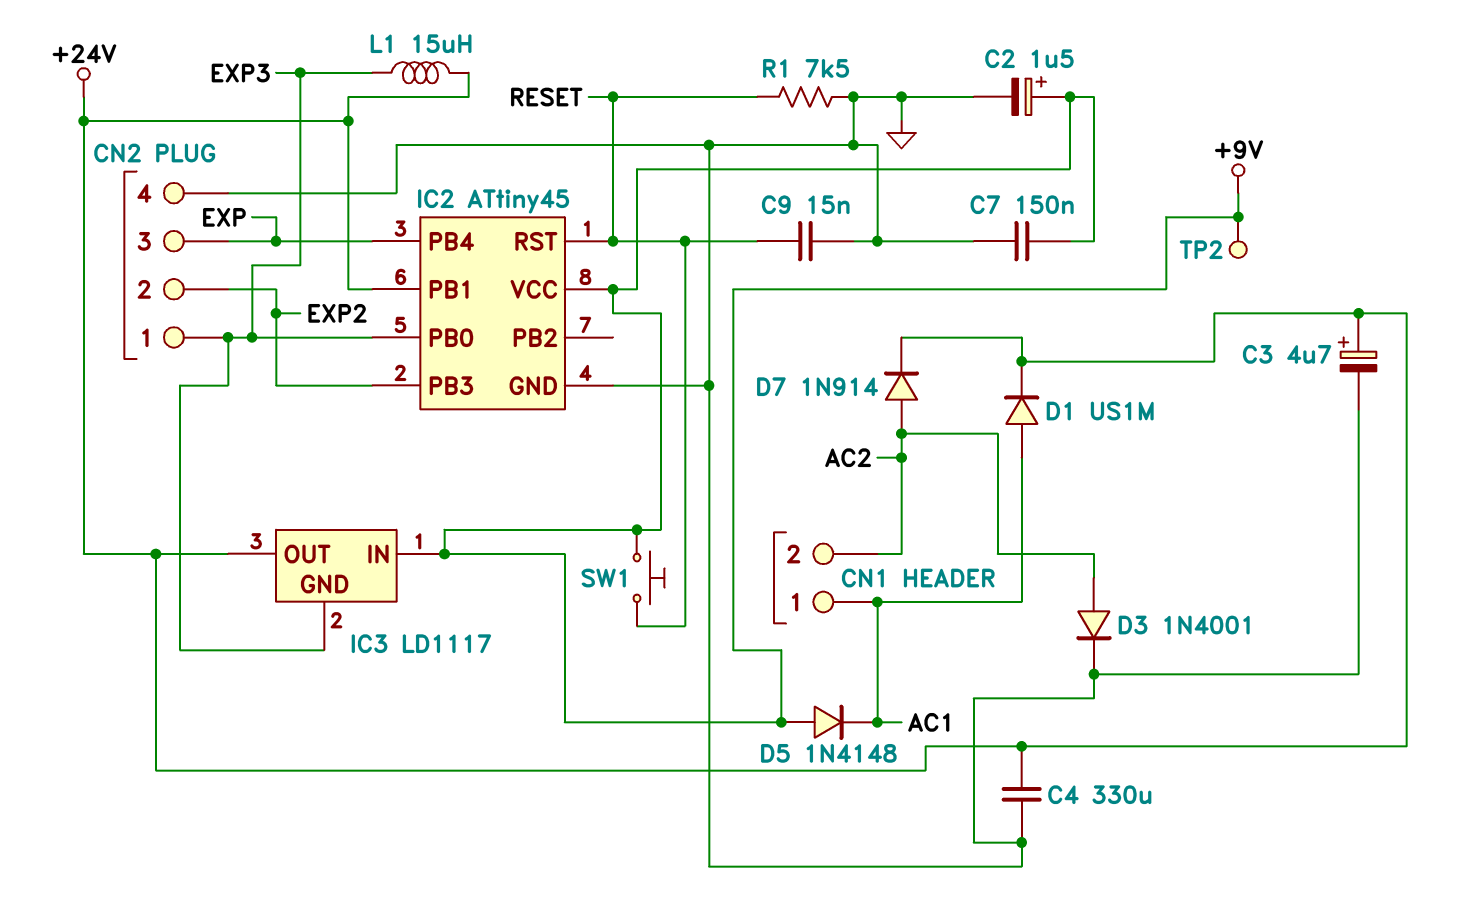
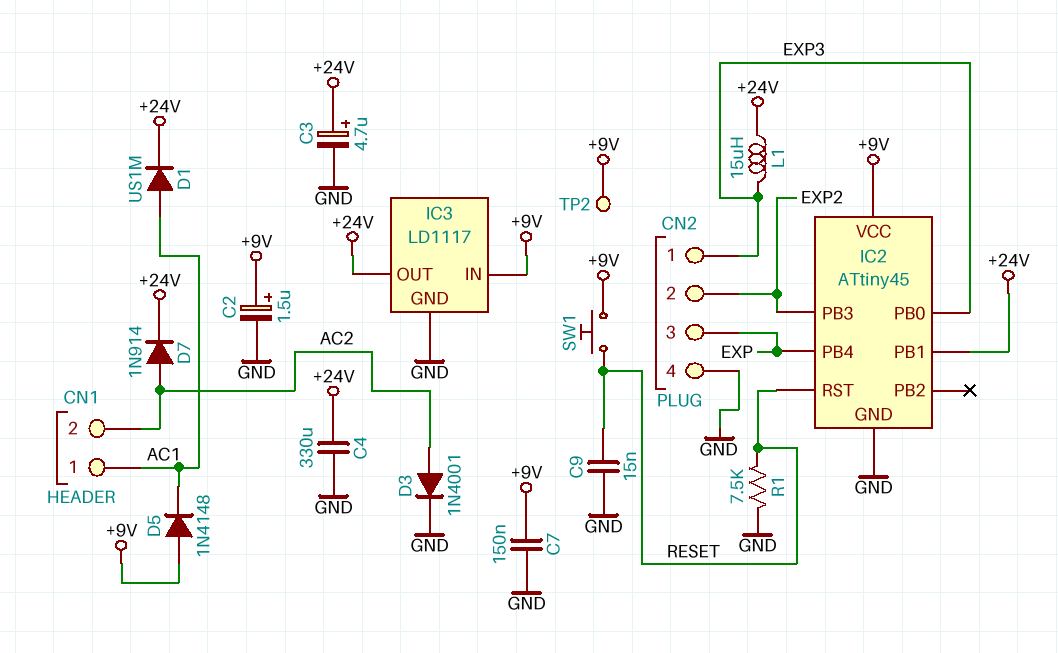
IC3 pin GND: EXP3 -> GND

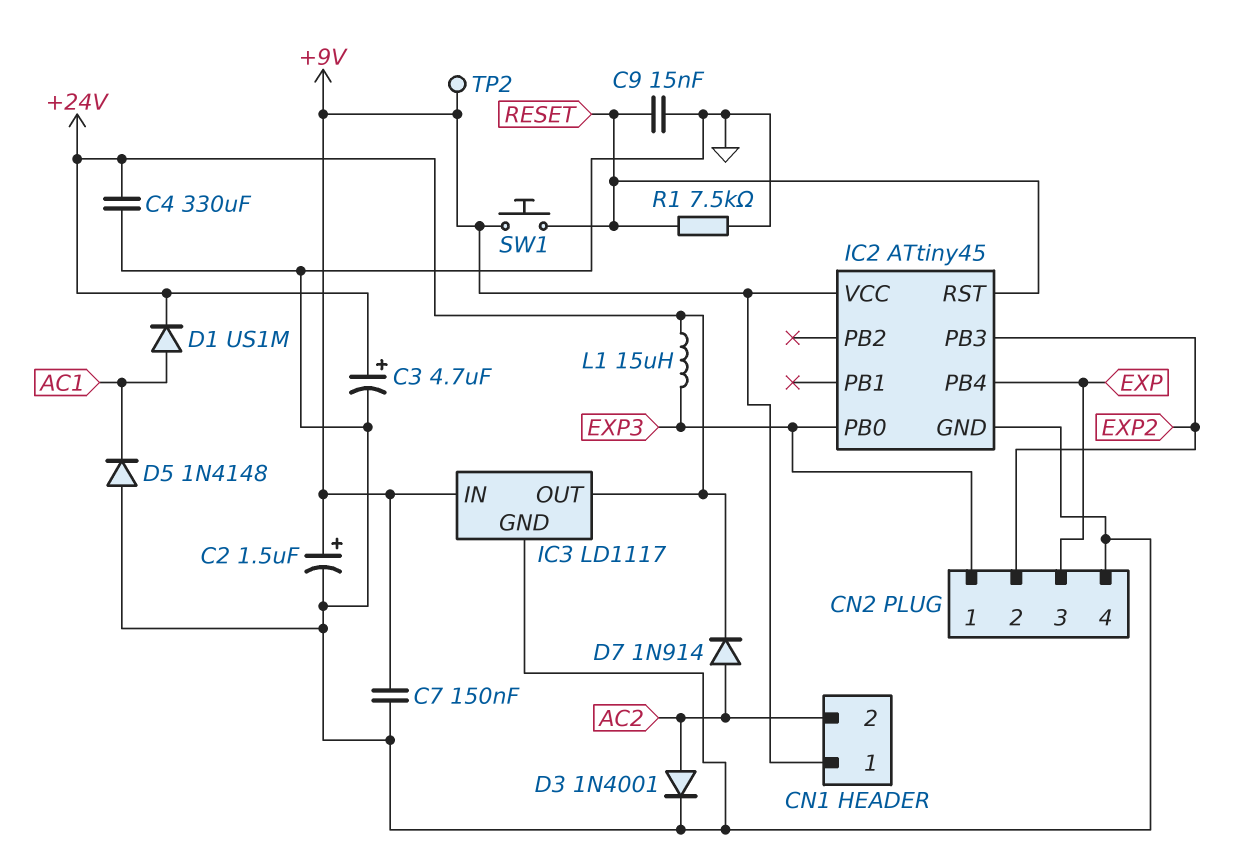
CN1 pin 1: AC1 -> +9V
D5: diode 1N4148 (A +9V, K AC1) -> diode 1N4148 (A GND, K AC1)
IC2 pin PB1: +24V -> none

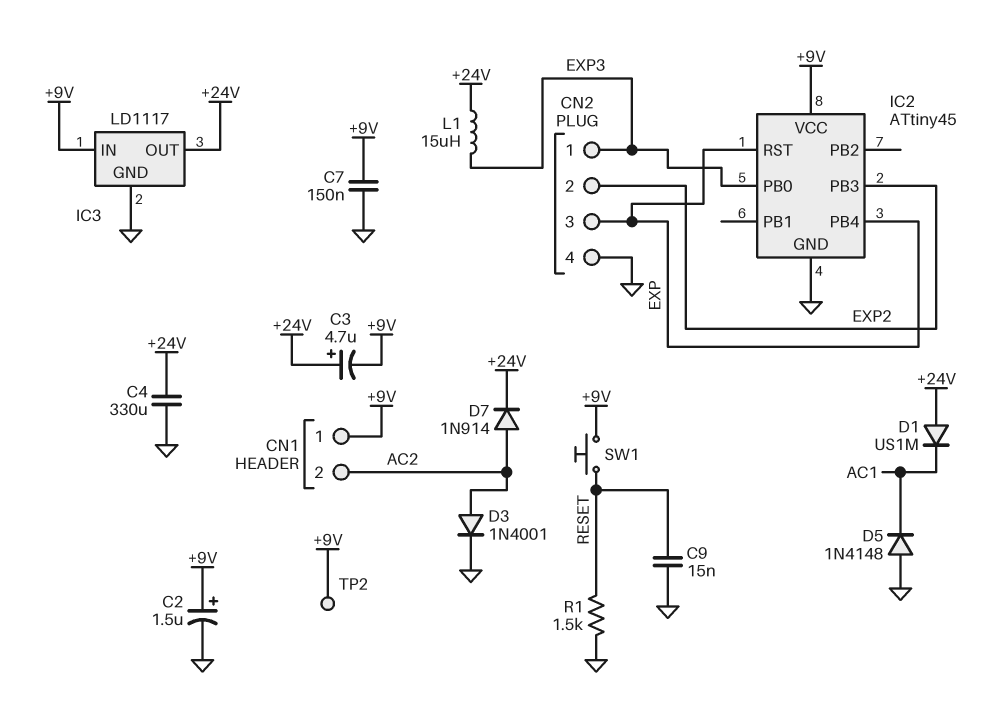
C3: 4.7uF (plus +24V, minus GND) -> 4.7uF (plus +24V, minus +9V)
D1: diode US1M (A AC1, K +24V) -> diode US1M (A +24V, K AC1)
IC2 pin RST: RESET -> EXP
R1: 7.5k (GND, RESET) -> 1.5k (GND, RESET)

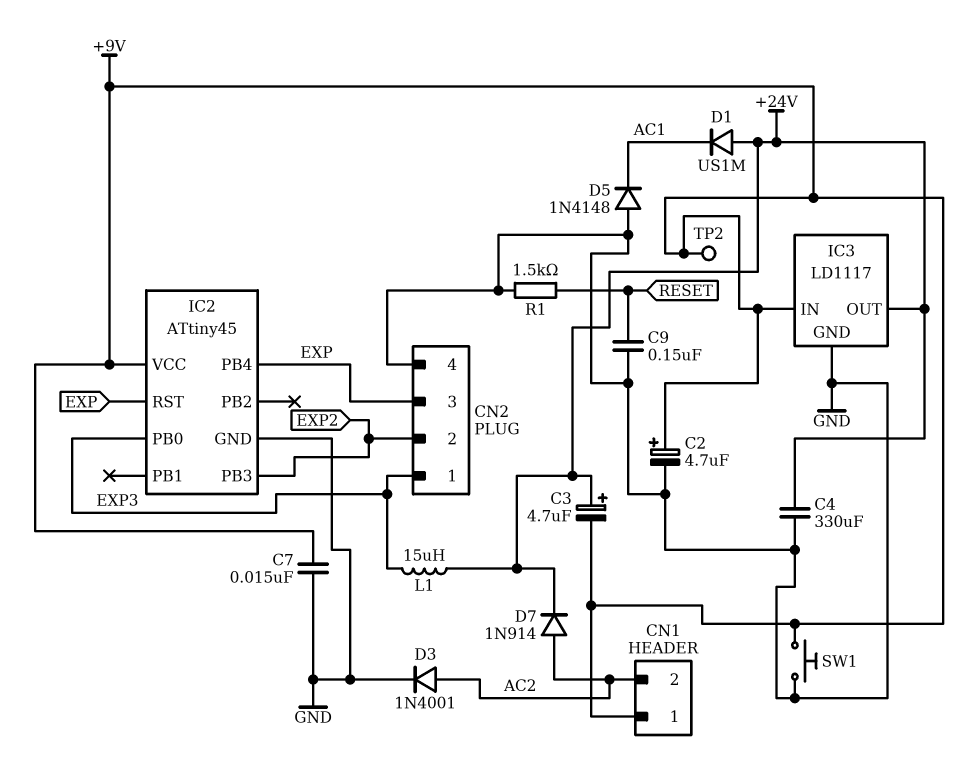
C2: 1.5uF (plus +9V, minus GND) -> 4.7uF (plus +9V, minus GND)
C7: 150nF (+9V, GND) -> 15nF (+9V, GND)
C9: 15nF (GND, RESET) -> 150nF (GND, RESET)
SW1: button (+9V, RESET) -> button (+9V, GND)

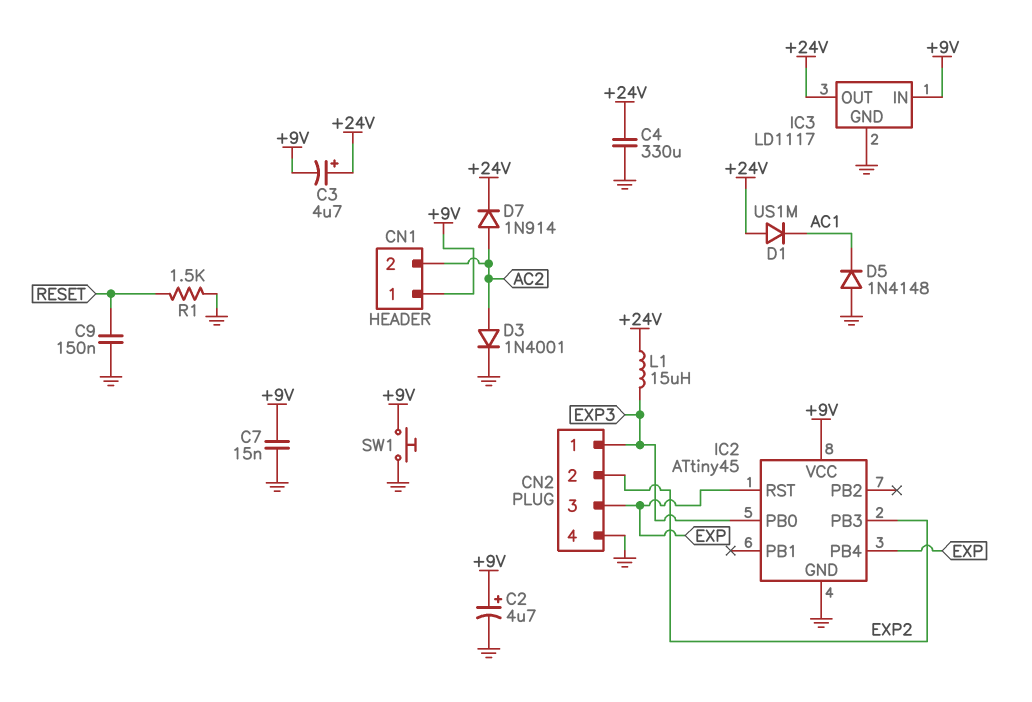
TP2: test point (+9V) -> none

